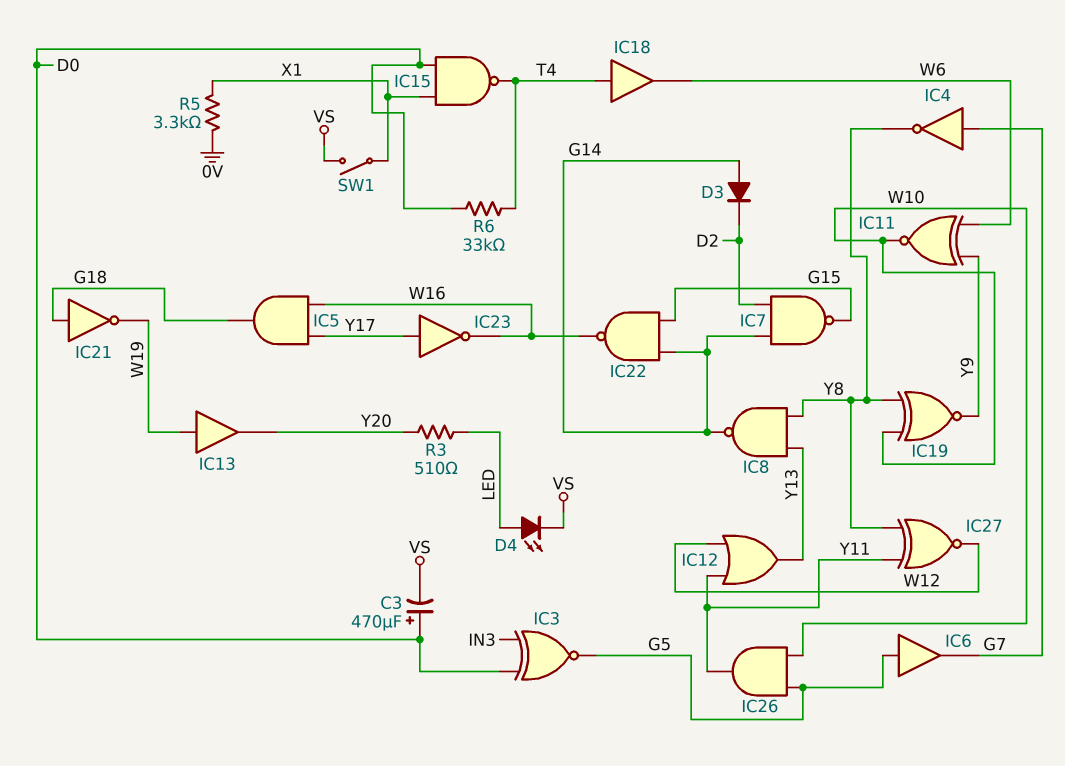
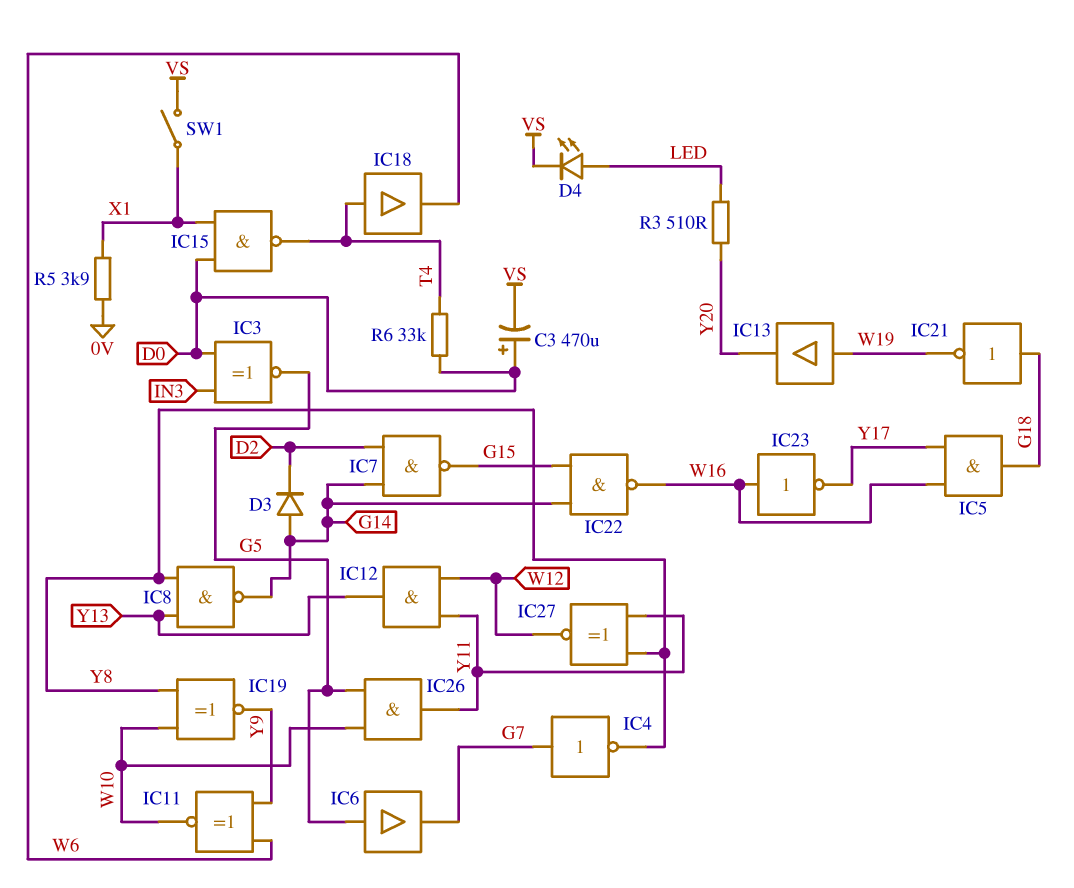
IC12: OR (in W12, in Y11, out Y13) -> AND (in W12, in Y11, out Y13)
IC23: NOT (in Y17, out W16) -> NOT (in W16, out Y17)
R5: 3.3k (0V, X1) -> 3.9k (0V, X1)

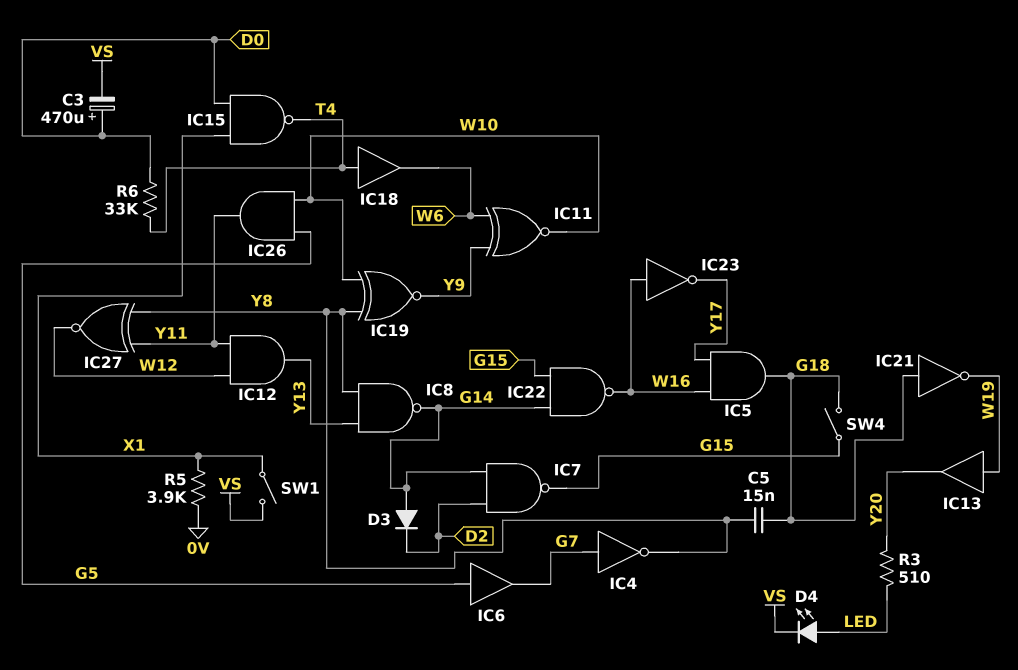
C5: none -> 15nF (G18, Y8)
IC3: XNOR (in D0, in IN3, out G5) -> none
SW4: none -> switch (G15, G18)

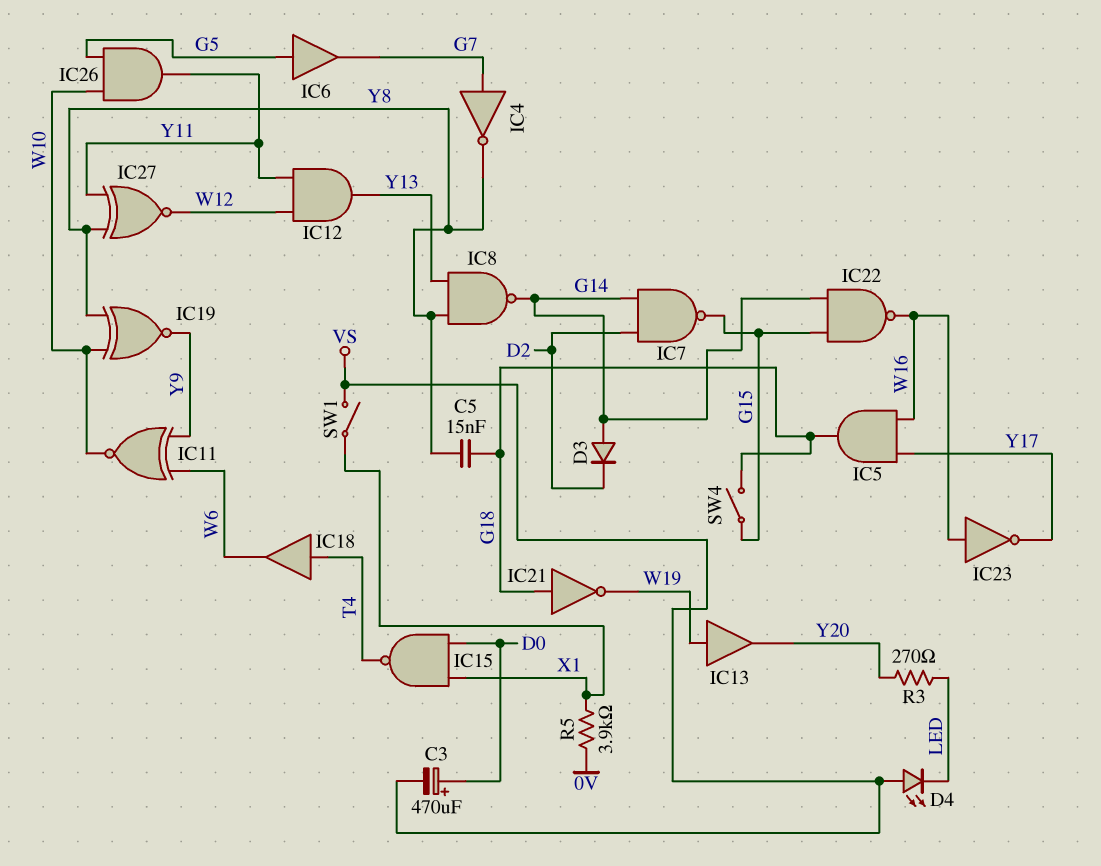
D4: LED (A LED, K VS) -> LED (A VS, K LED)
R3: 510 (LED, Y20) -> 270 (LED, Y20)
R6: 33k (D0, T4) -> none

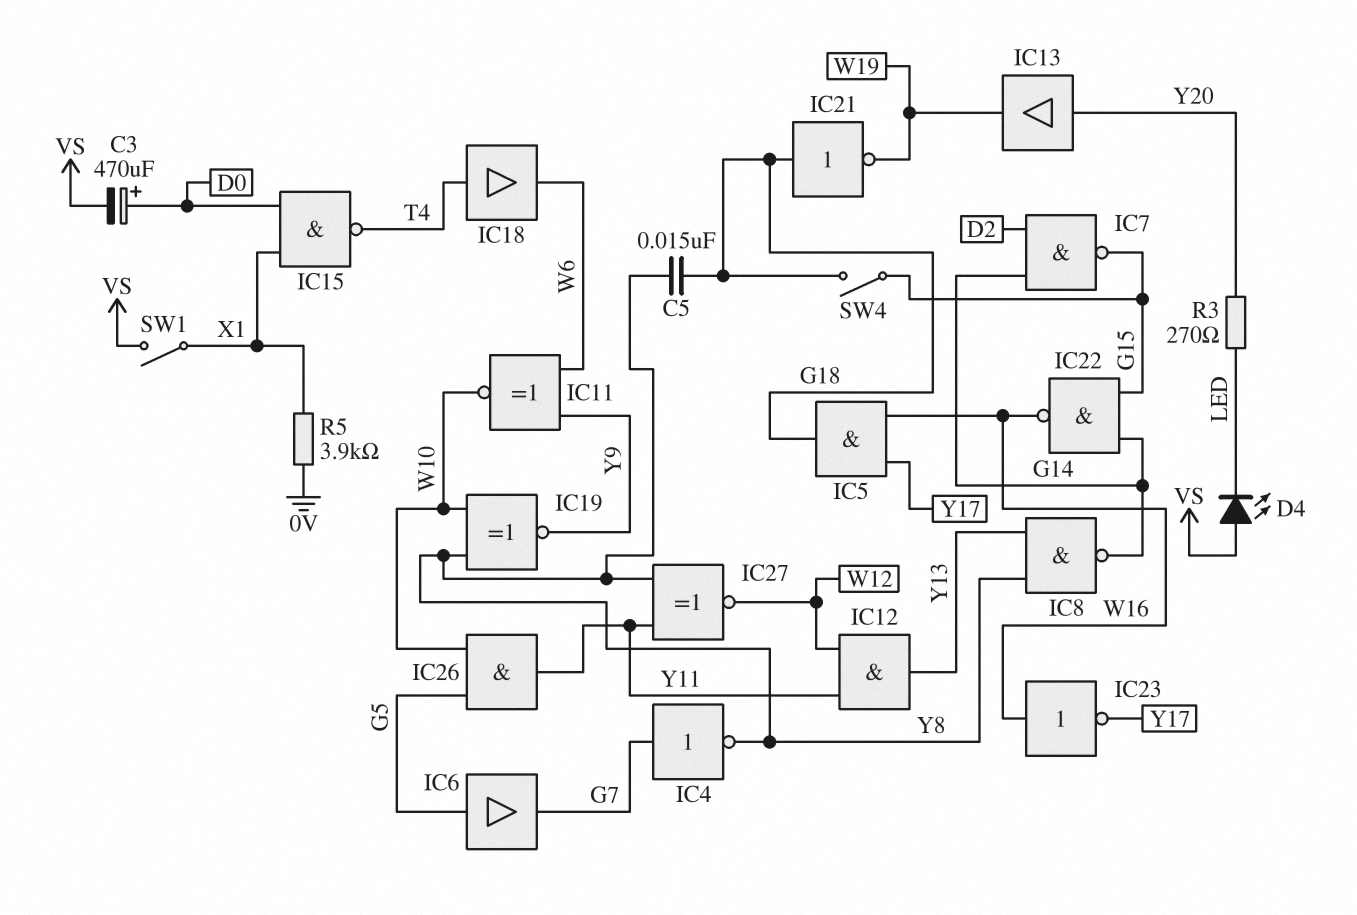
D3: diode (A G14, K D2) -> none
IC13: buffer (in W19, out Y20) -> buffer (in Y20, out W19)

